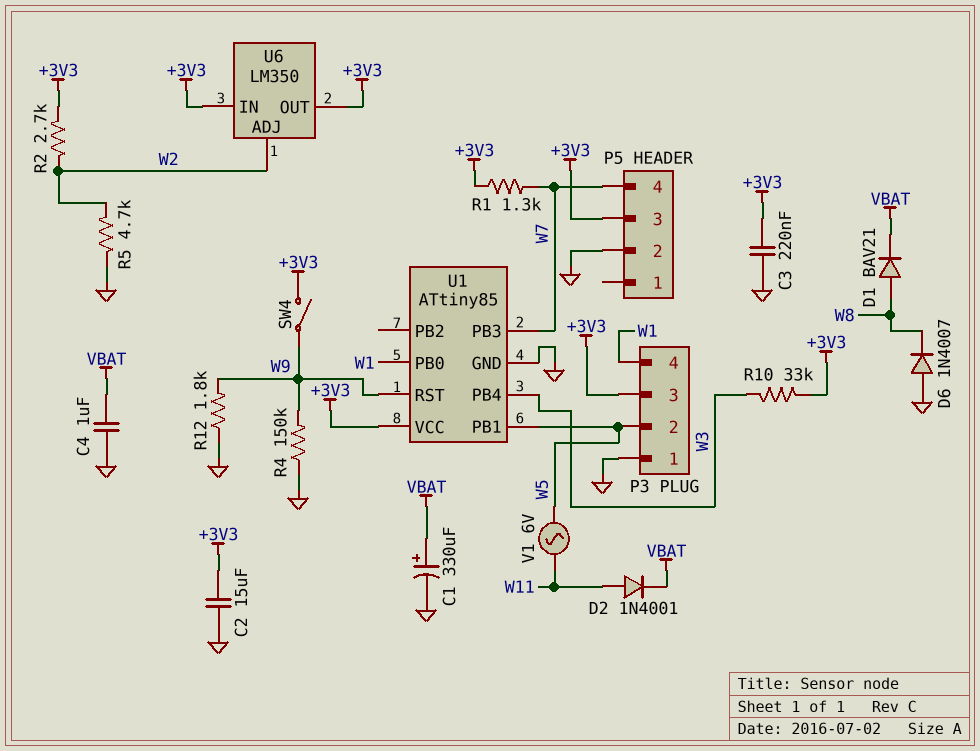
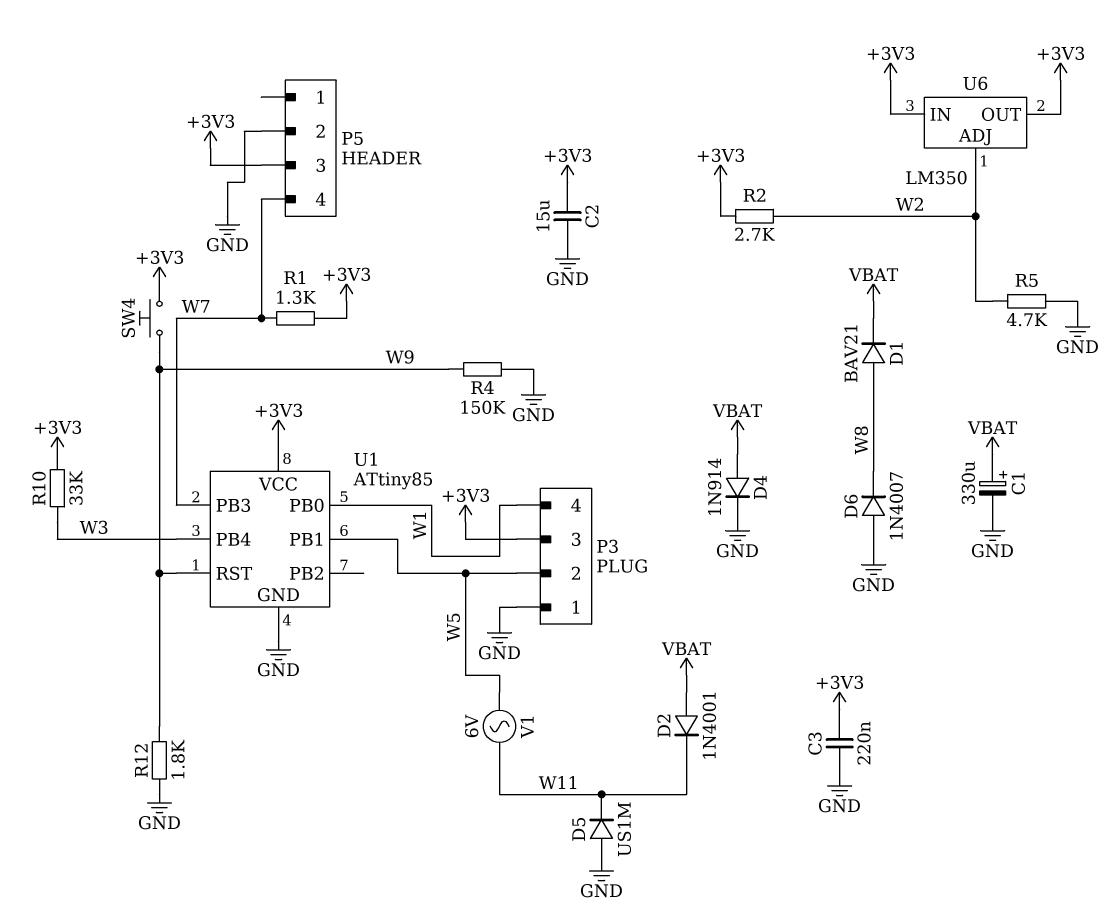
C4: 1uF (GND, VBAT) -> none
D2: diode 1N4001 (A W11, K VBAT) -> diode 1N4001 (A VBAT, K W11)
D4: none -> diode 1N914 (A VBAT, K GND)
D5: none -> diode US1M (A GND, K W11)
SW4: switch (+3V3, W9) -> button (+3V3, W9)

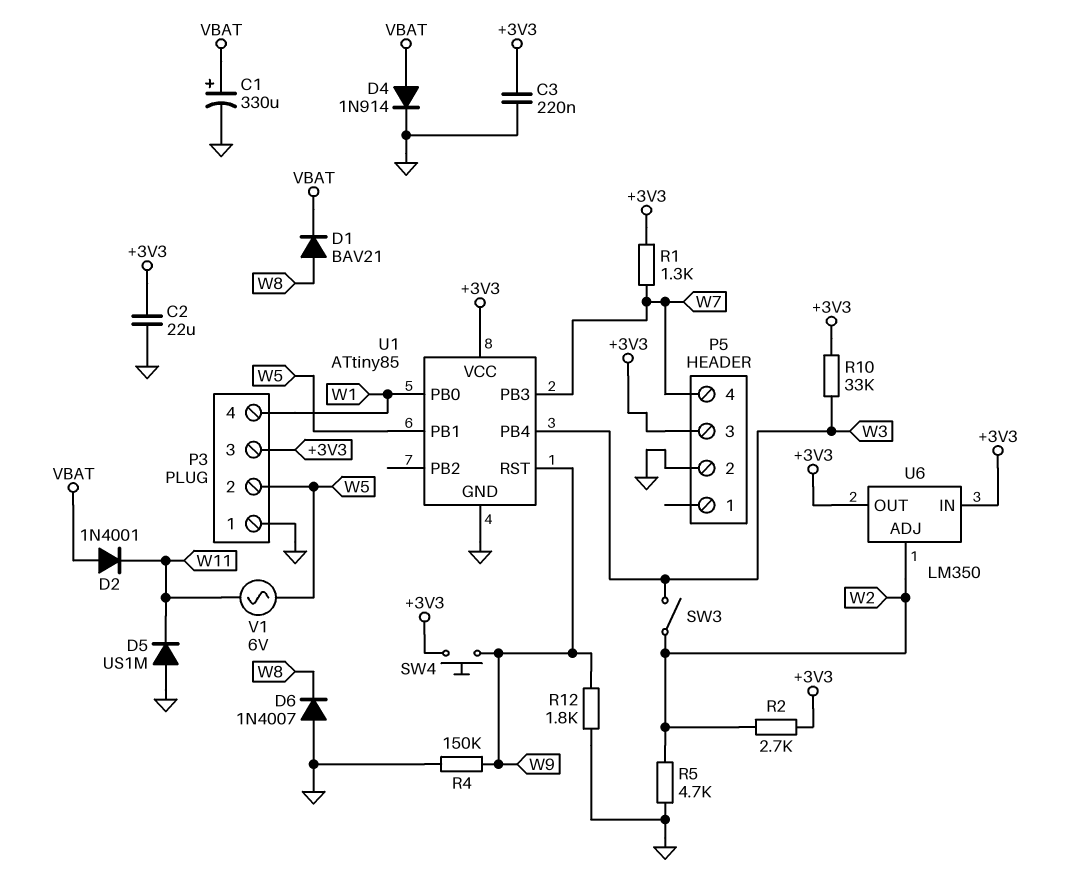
C2: 15uF (+3V3, GND) -> 22uF (+3V3, GND)
SW3: none -> switch (W2, W3)

